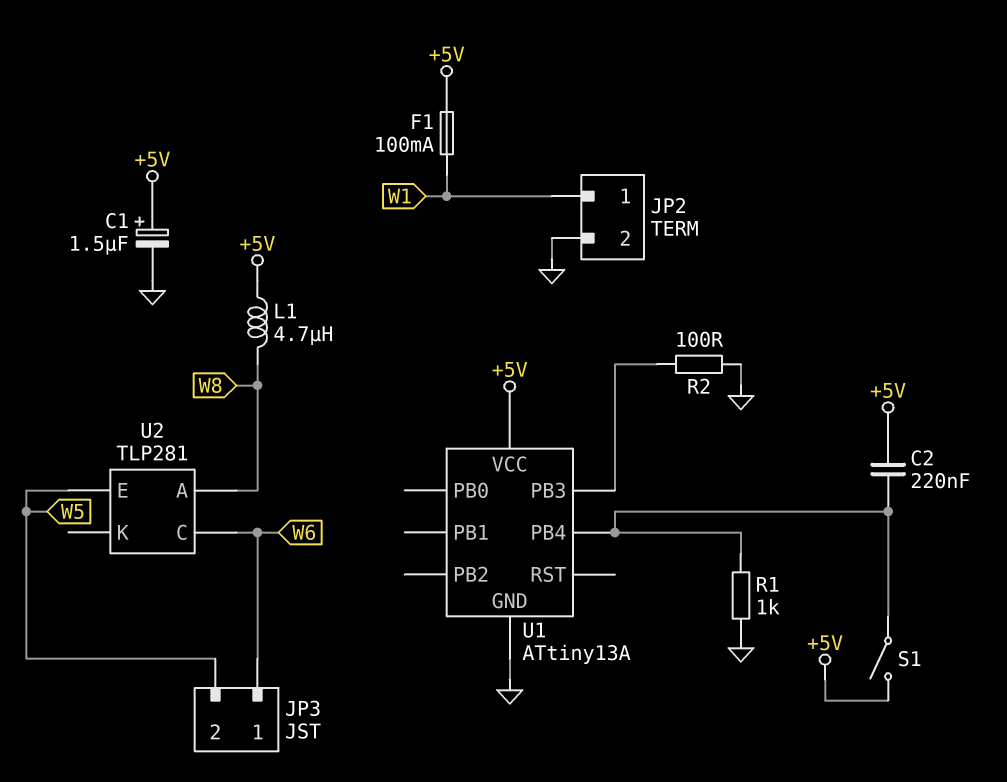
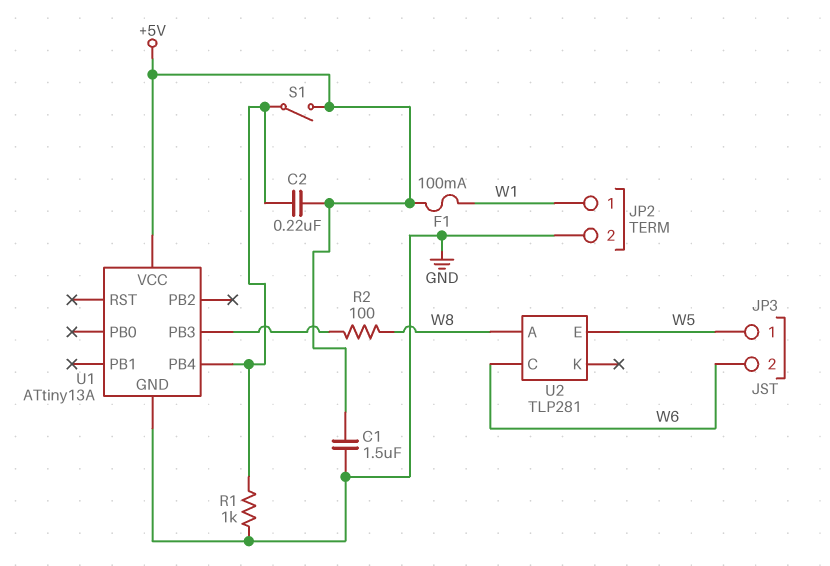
C1: 1.5uF (plus +5V, minus GND) -> 1.5uF (+5V, GND)
JP3 pin 1: W6 -> W5
JP3 pin 2: W5 -> W6
L1: 4.7uH (+5V, W8) -> none
R2: 100 (GND, U1/PB3) -> 100 (U1/PB3, W8)

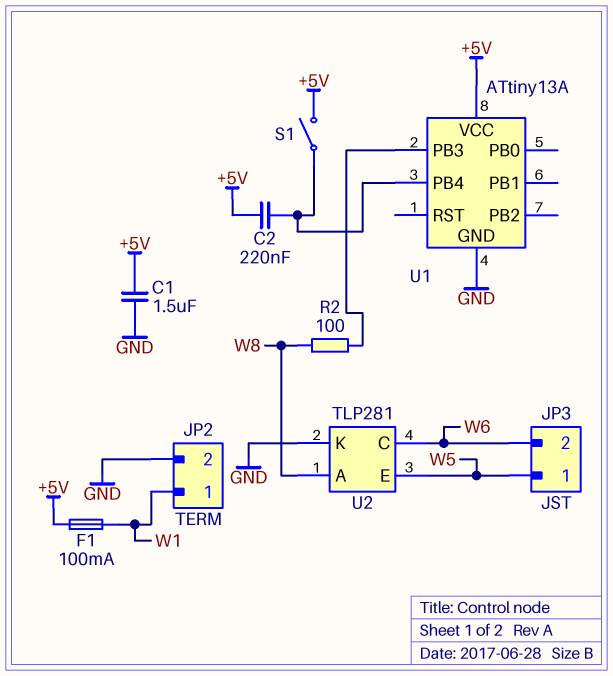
R1: 1k (GND, U1/PB4) -> none
U2 pin K: none -> GND

